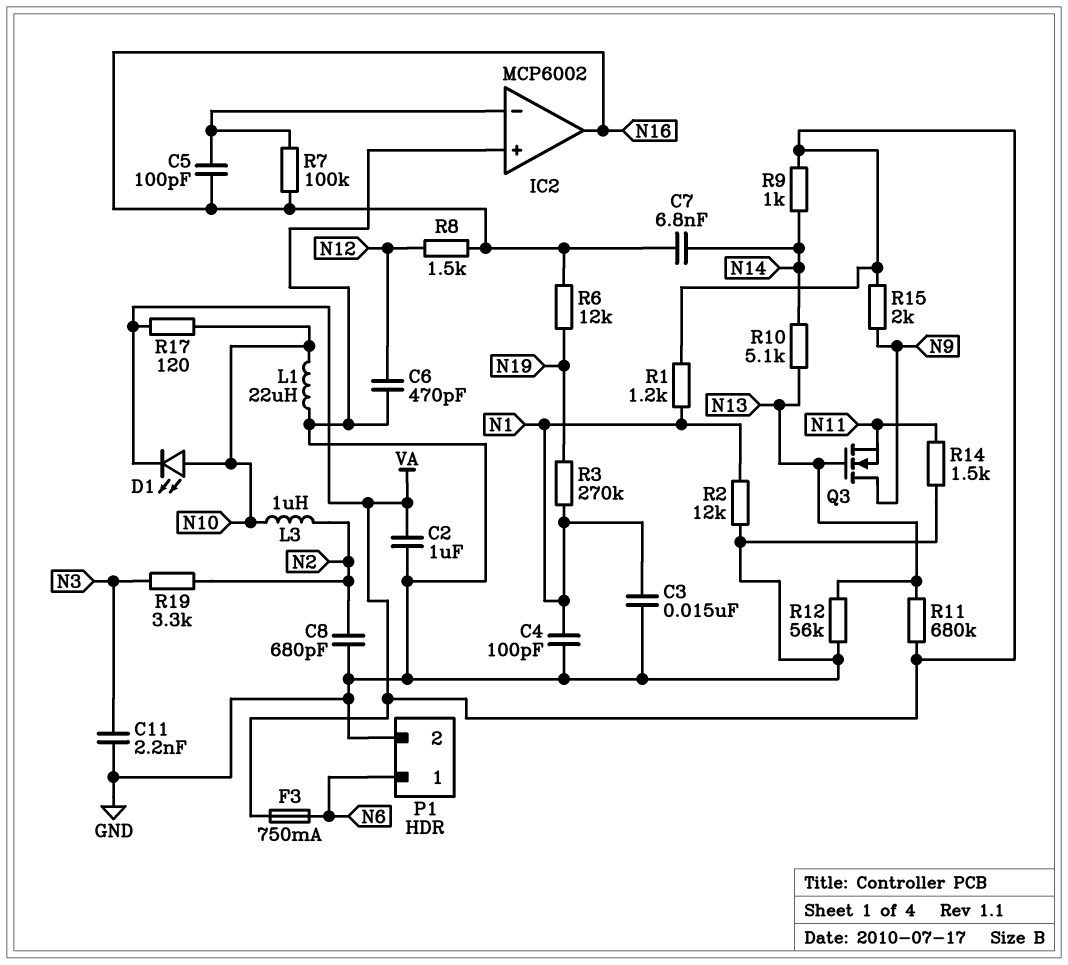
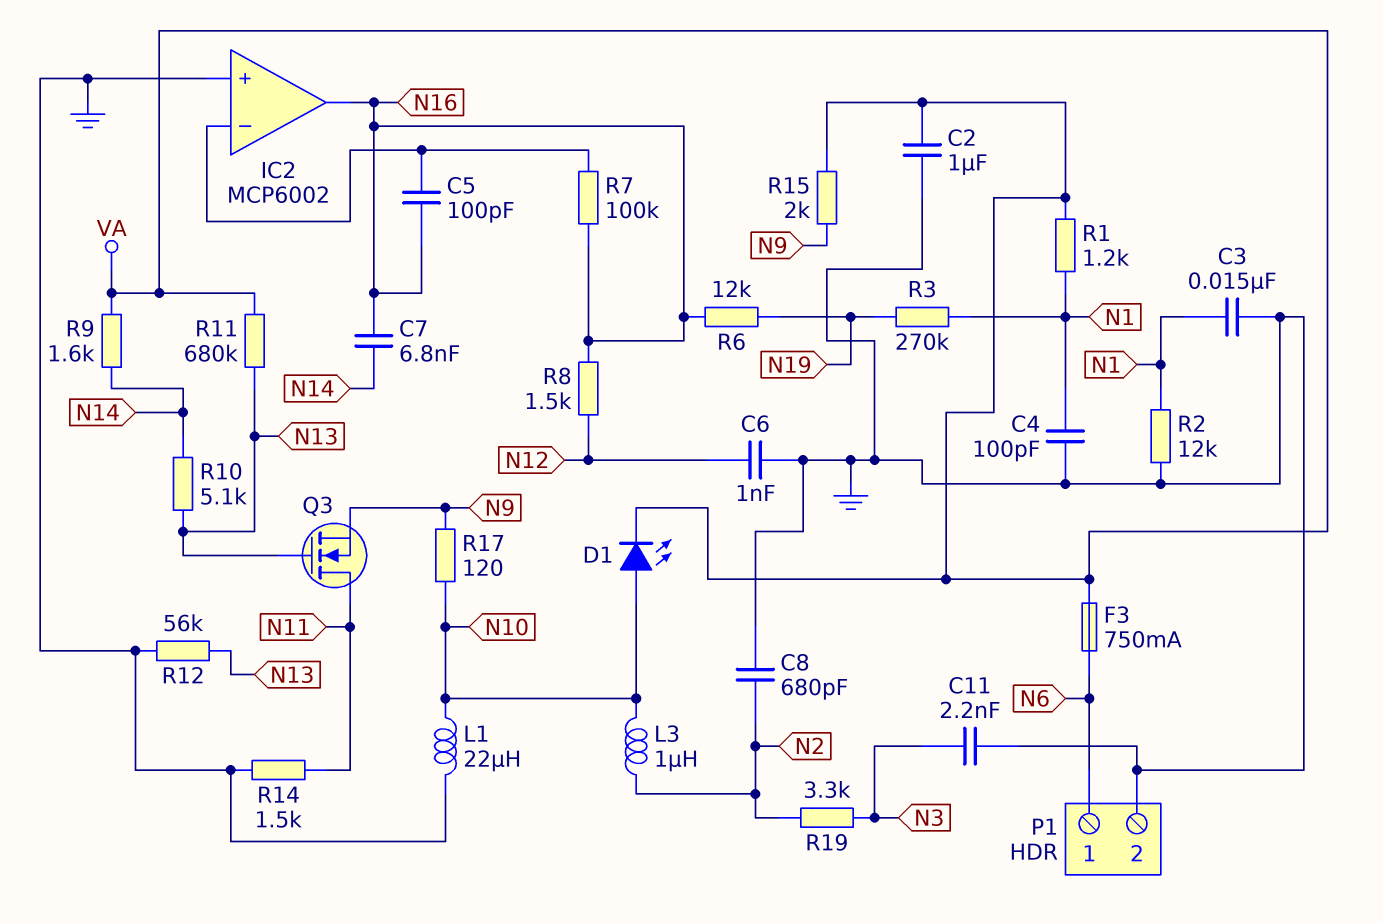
C6: 470pF (GND, N12) -> 1nF (GND, N12)
Q3: NMOS (G N13, D N9, S N11) -> NMOS (G N13, D N11, S N9)
R9: 1k (N14, VA) -> 1.6k (N14, VA)
R17: 120 (N10, VA) -> 120 (N9, N10)

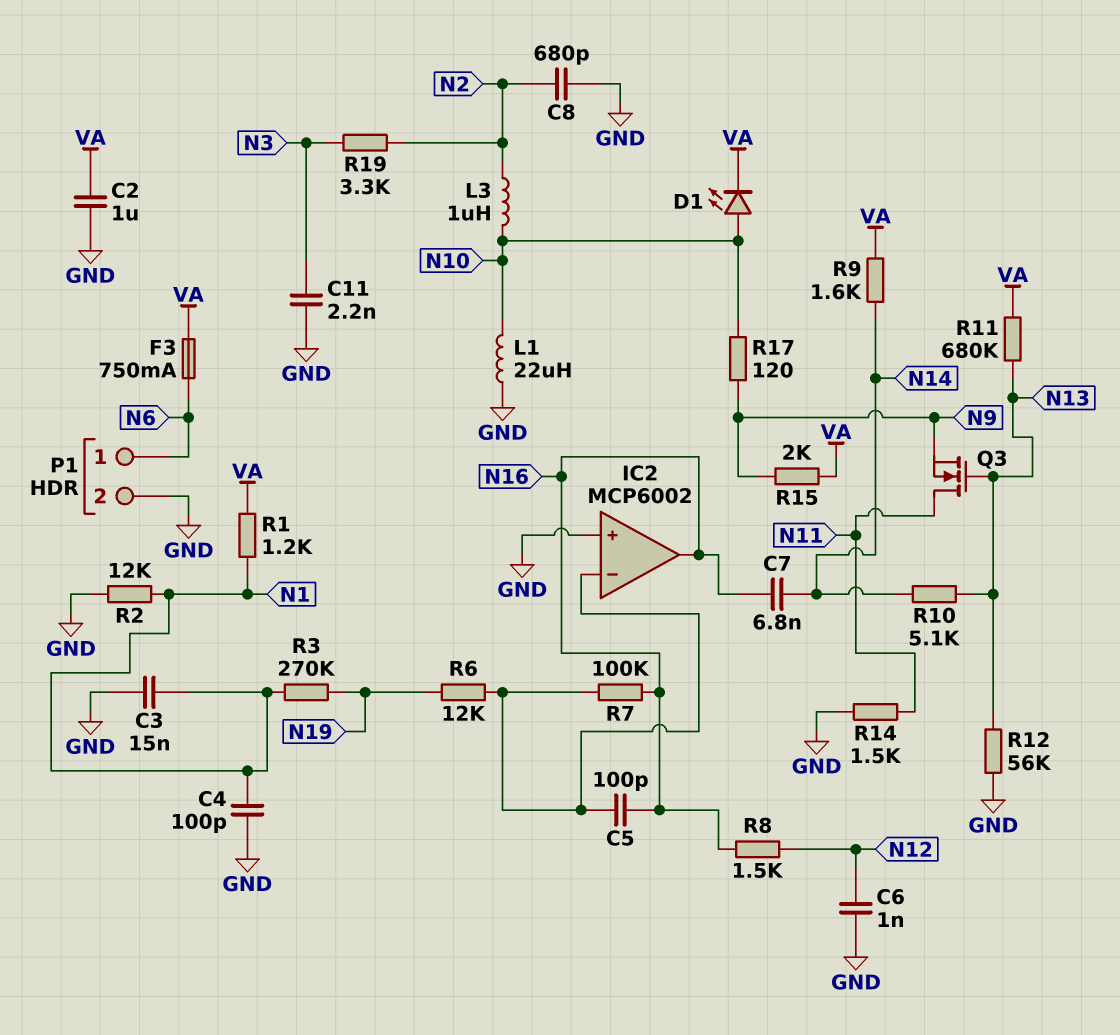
R6: 12k (N16, N19) -> 12k (IC2/in-, N19)

